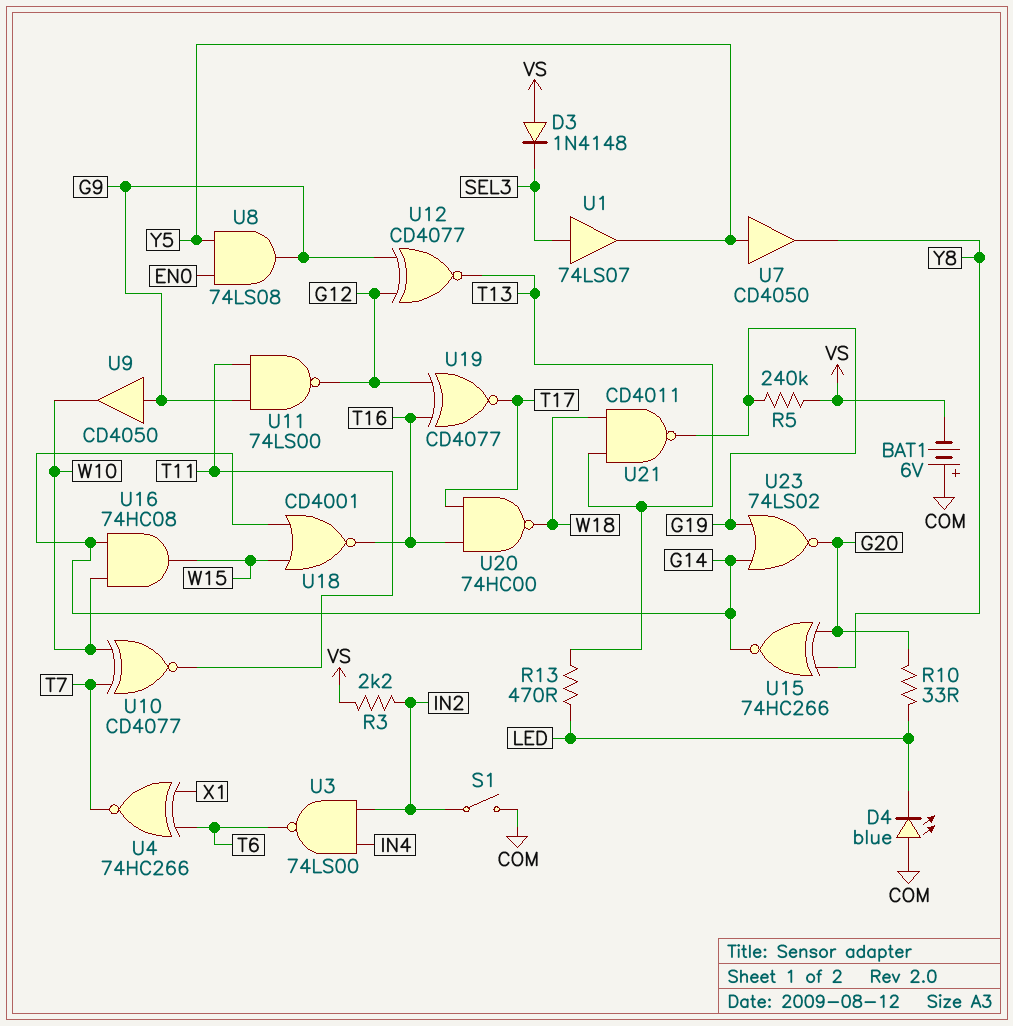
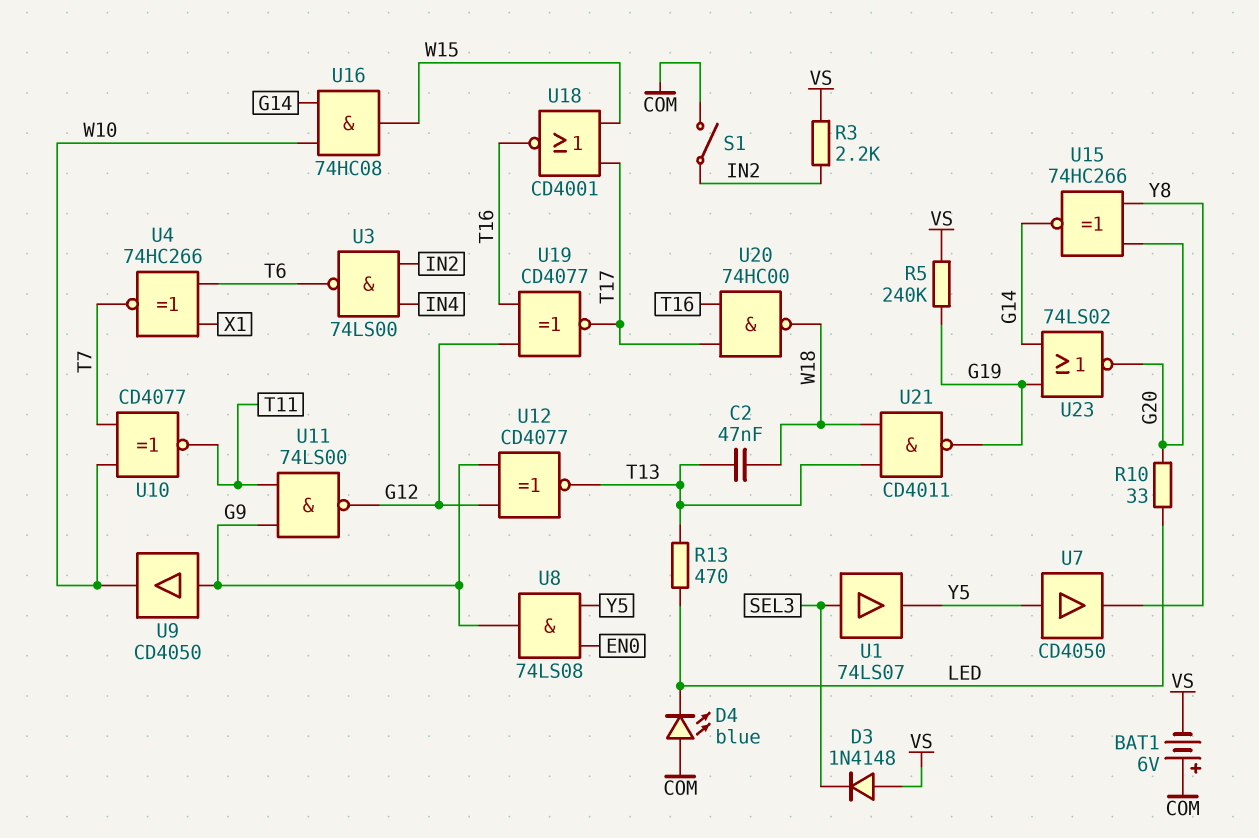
C2: none -> 47nF (T13, W18)
U18: NOR CD4001 (in G14, in W15, out T16) -> NOR CD4001 (in T17, in W15, out T16)

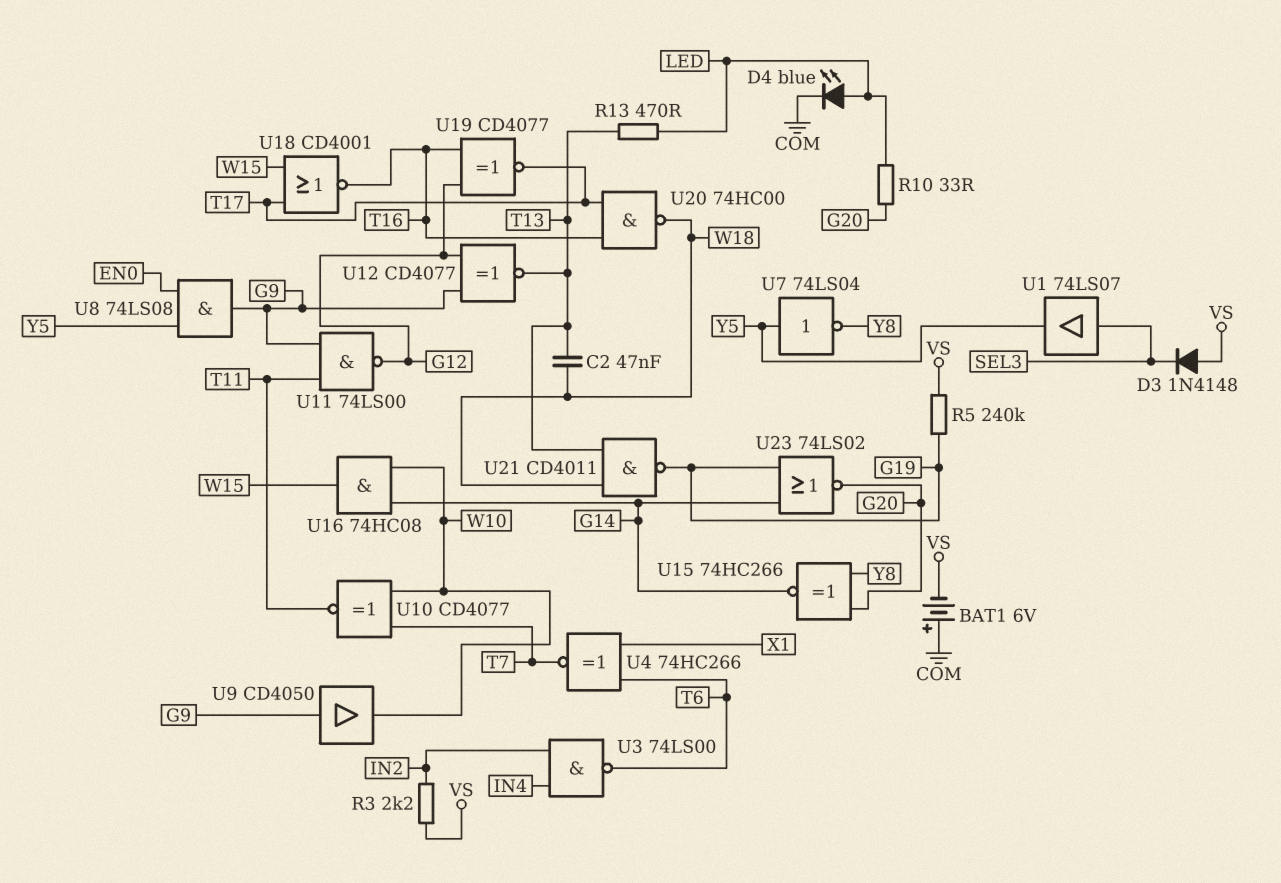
D4: LED blue (A COM, K LED) -> LED blue (A LED, K COM)
S1: switch (COM, IN2) -> none
U7: buffer CD4050 (in Y5, out Y8) -> NOT 74LS04 (in Y5, out Y8)

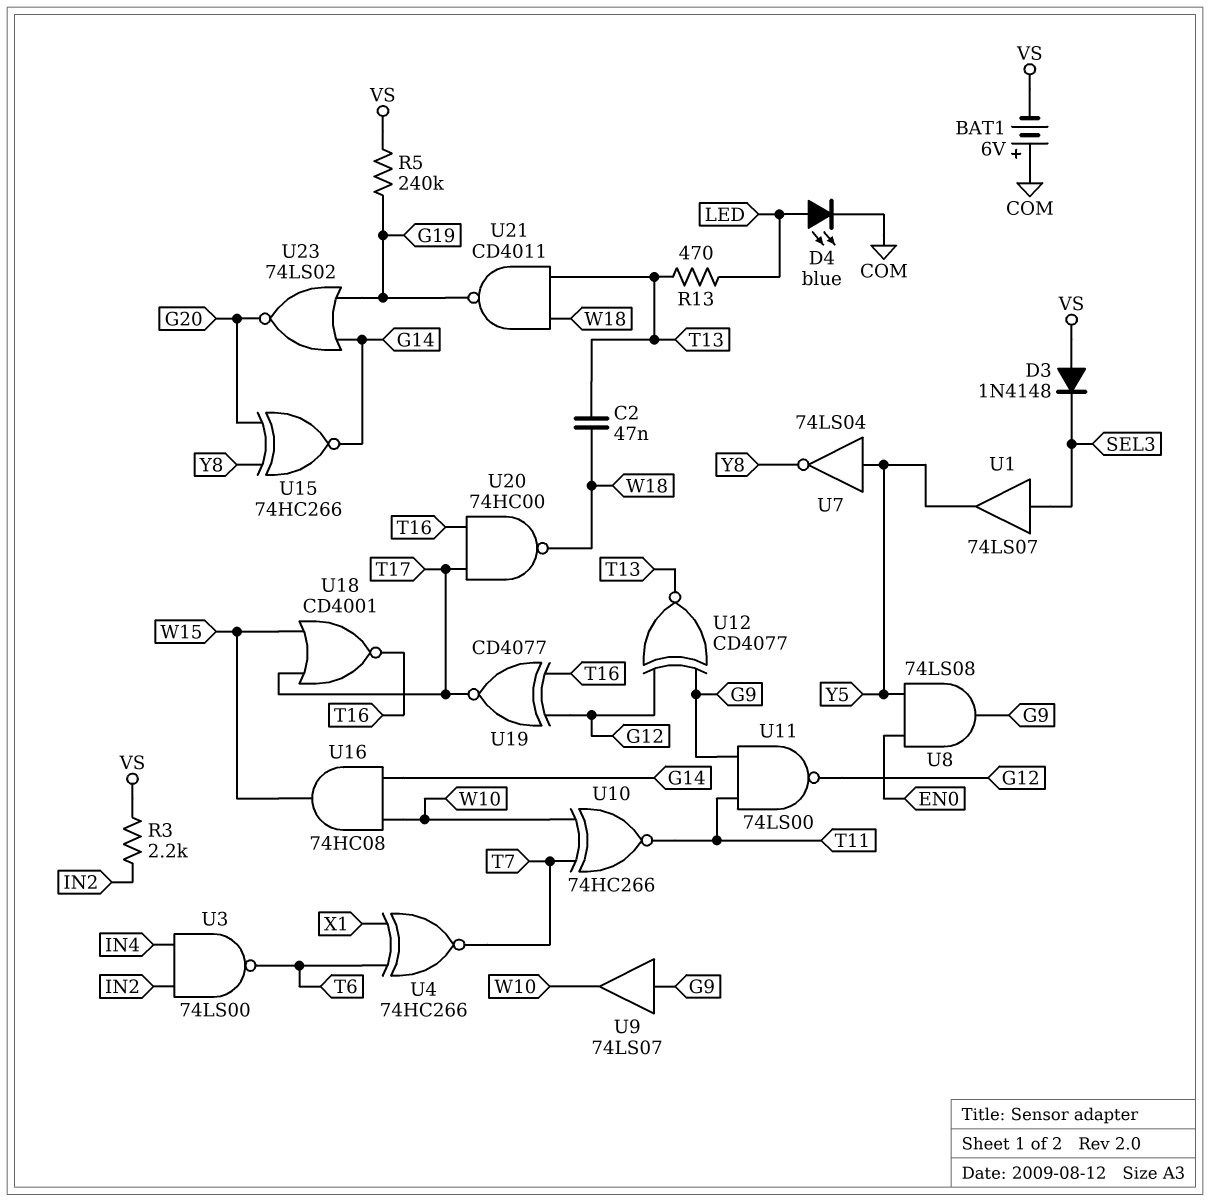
R10: 33 (G20, LED) -> none
U9: buffer CD4050 (in G9, out W10) -> buffer 74LS07 (in G9, out W10)
U10: XNOR CD4077 (in T7, in W10, out T11) -> XNOR 74HC266 (in T7, in W10, out T11)

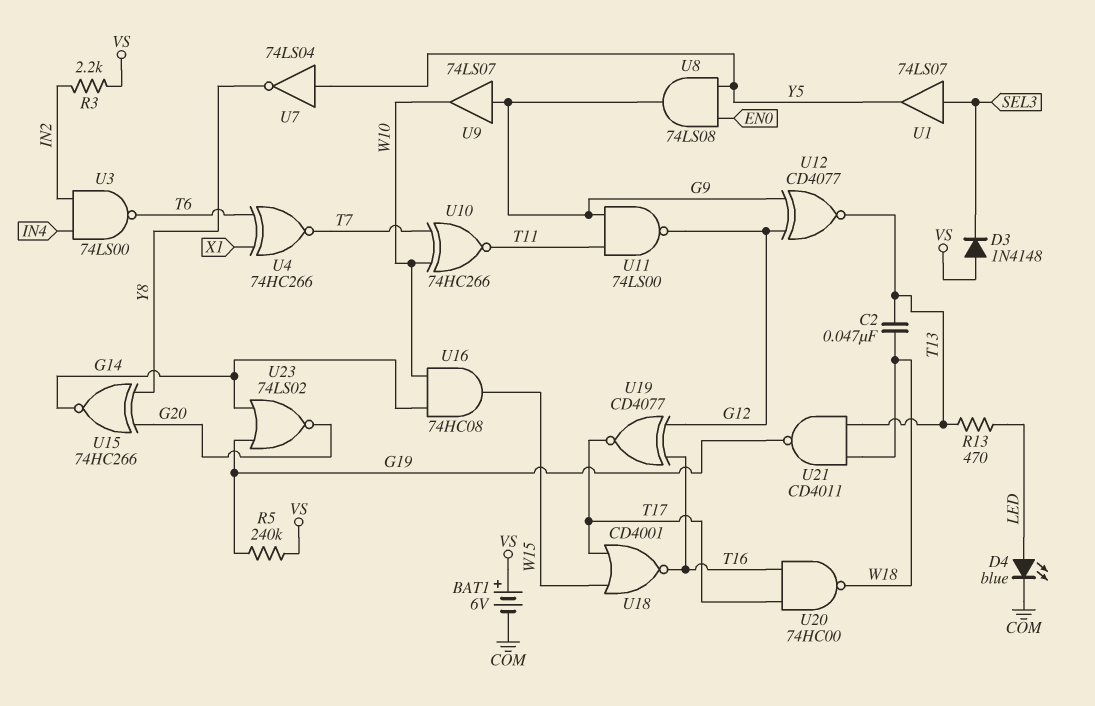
BAT1: 6V (plus COM, minus VS) -> 6V (plus VS, minus COM)

